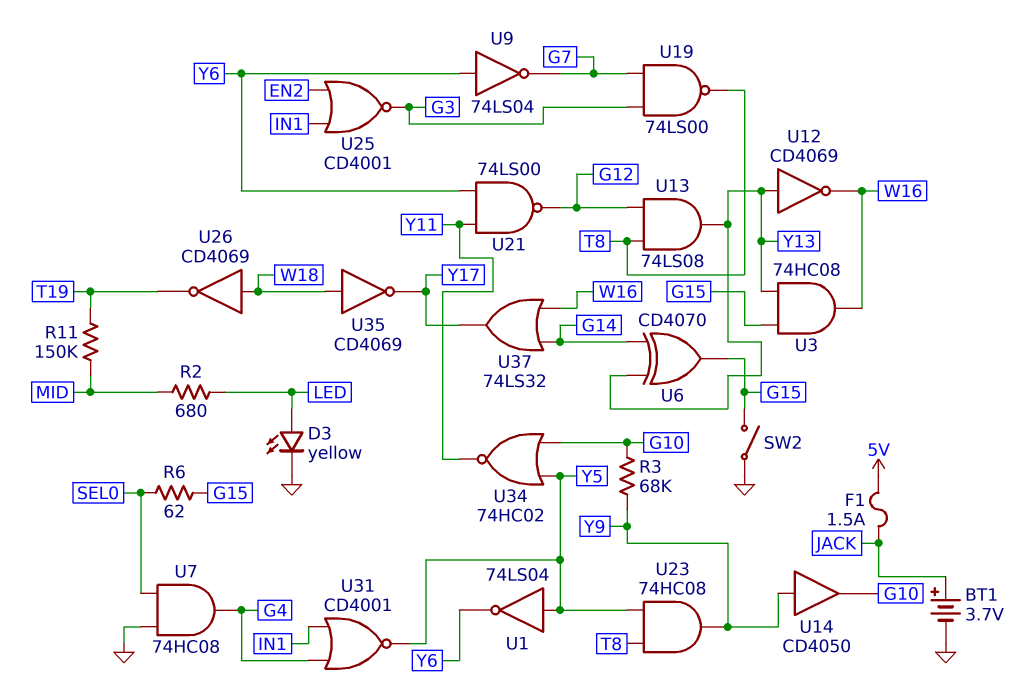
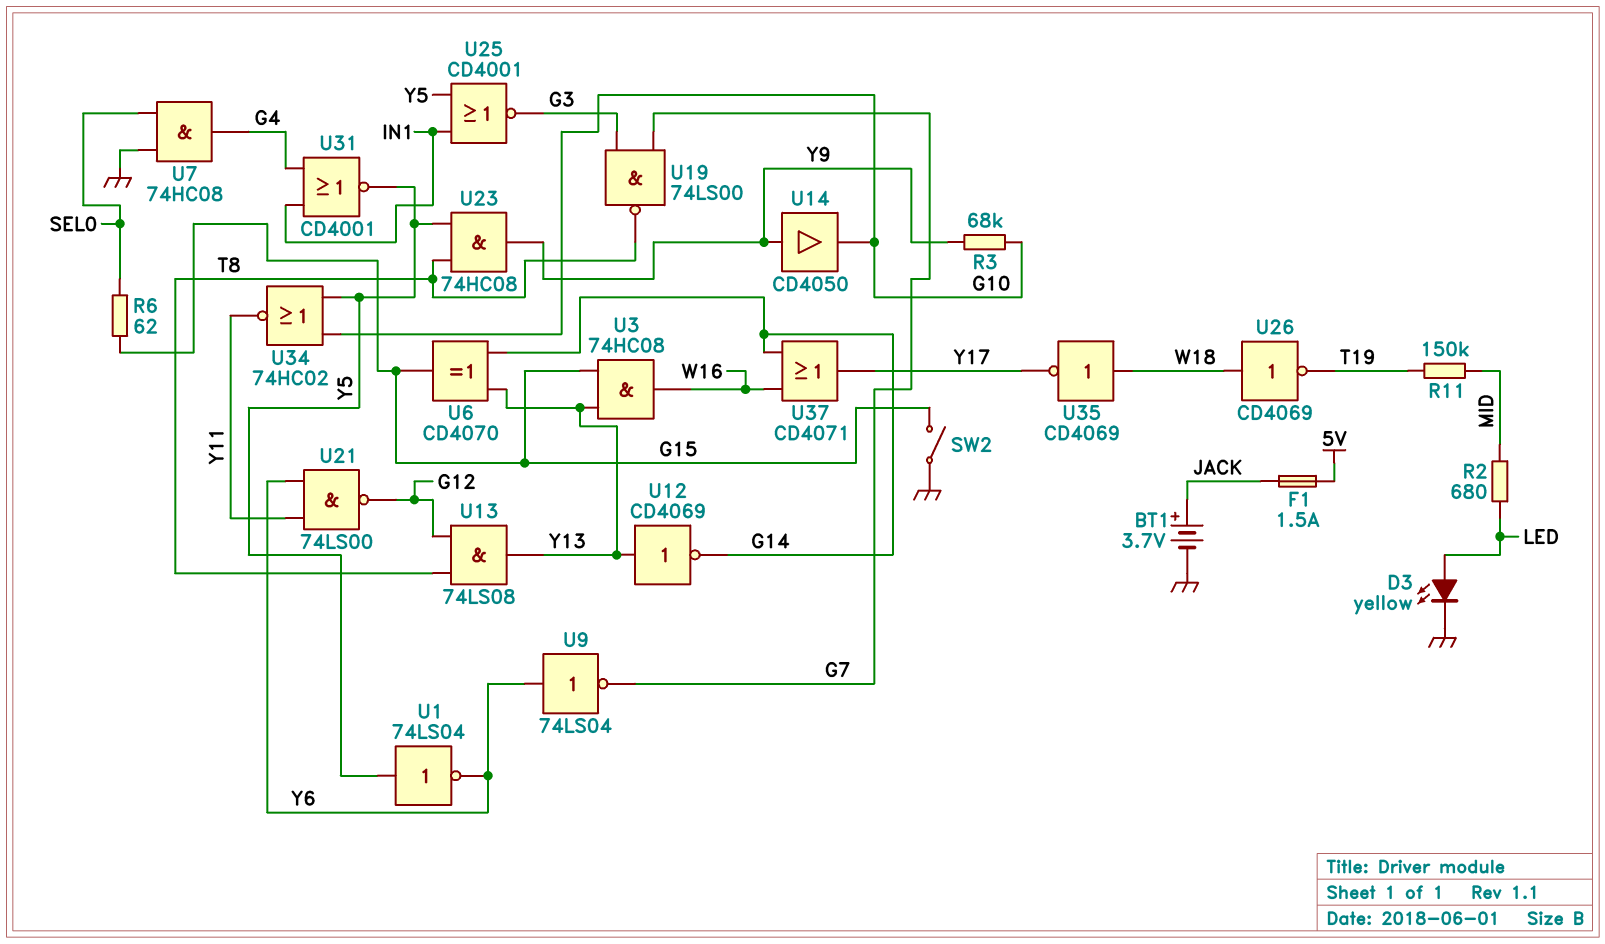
U12: NOT CD4069 (in Y13, out W16) -> NOT CD4069 (in Y13, out G14)
U25: NOR CD4001 (in EN2, in IN1, out G3) -> NOR CD4001 (in IN1, in Y5, out G3)
U37: OR 74LS32 (in G14, in W16, out Y17) -> OR CD4071 (in G14, in W16, out Y17)

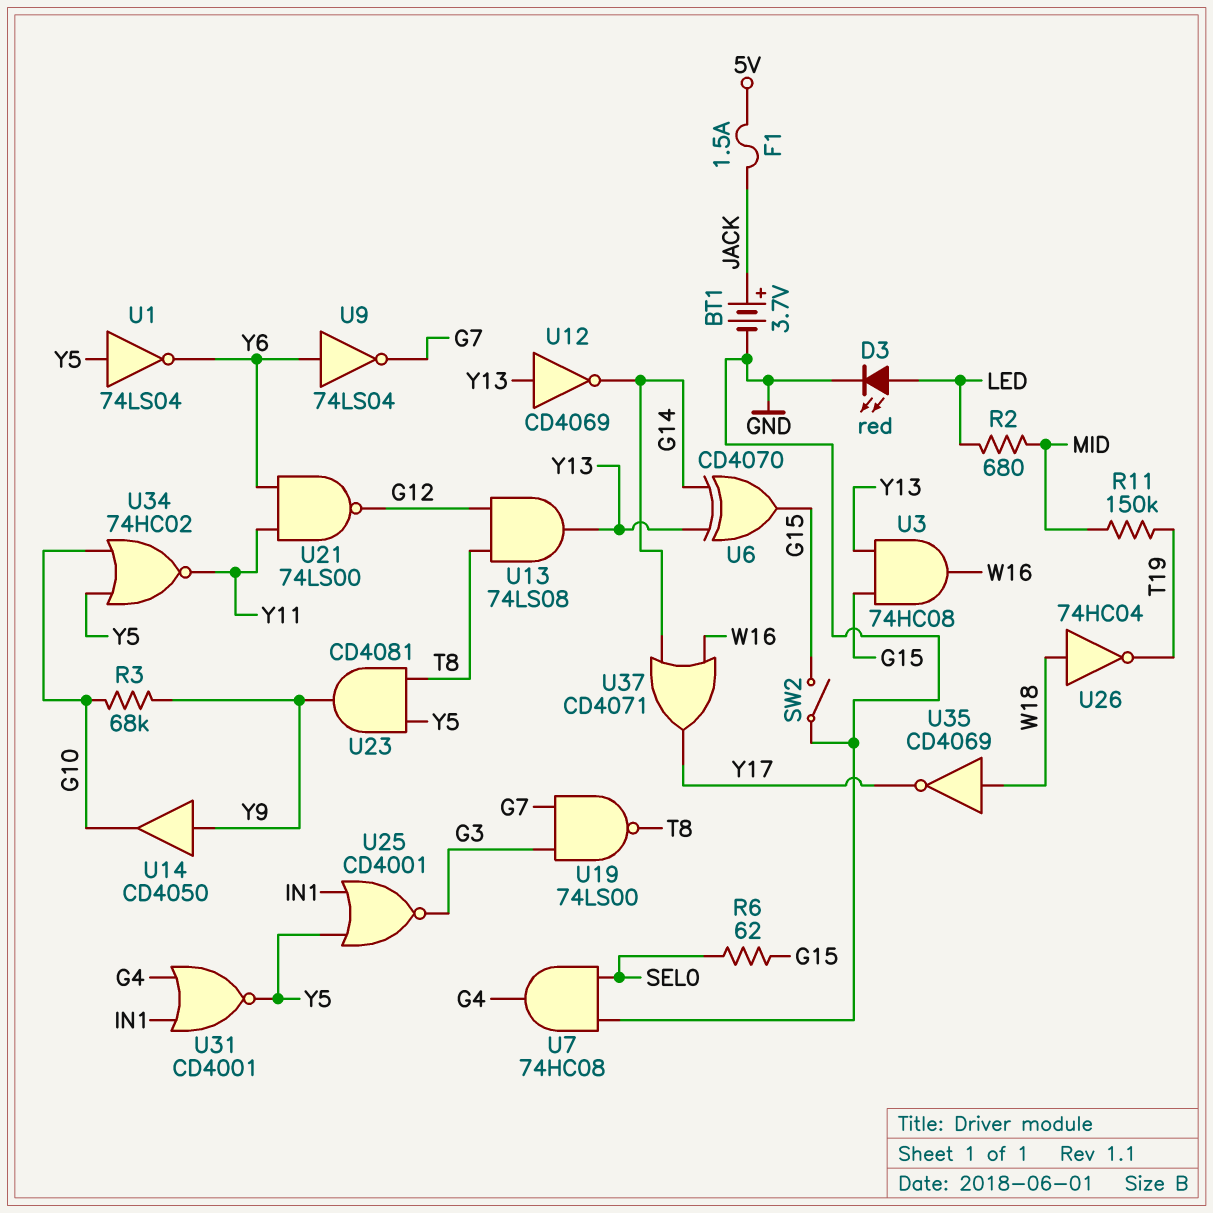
D3: LED yellow (A LED, K GND) -> LED red (A LED, K GND)
U23: AND 74HC08 (in T8, in Y5, out Y9) -> AND CD4081 (in T8, in Y5, out Y9)
U26: NOT CD4069 (in W18, out T19) -> NOT 74HC04 (in W18, out T19)

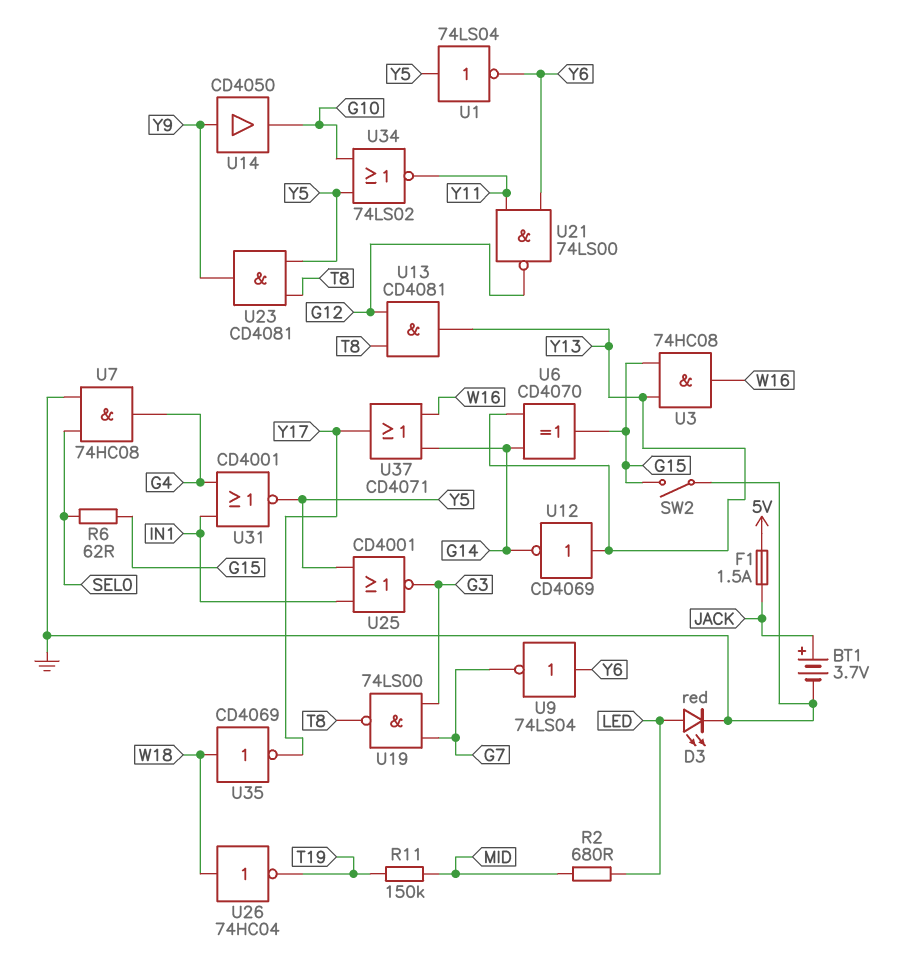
R3: 68k (G10, Y9) -> none
U13: AND 74LS08 (in G12, in T8, out Y13) -> AND CD4081 (in G12, in T8, out Y13)
U34: NOR 74HC02 (in G10, in Y5, out Y11) -> NOR 74LS02 (in G10, in Y5, out Y11)

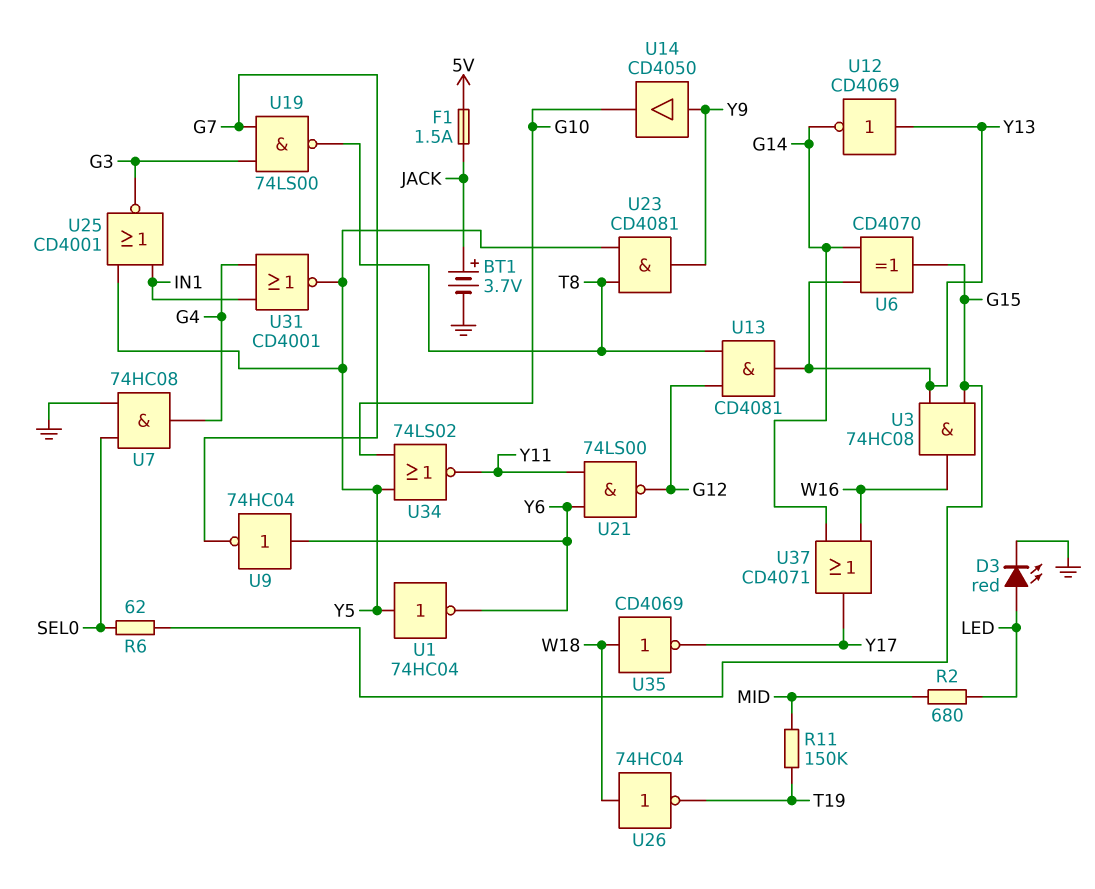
SW2: switch (G15, GND) -> none
U1: NOT 74LS04 (in Y5, out Y6) -> NOT 74HC04 (in Y5, out Y6)
U9: NOT 74LS04 (in Y6, out G7) -> NOT 74HC04 (in Y6, out G7)

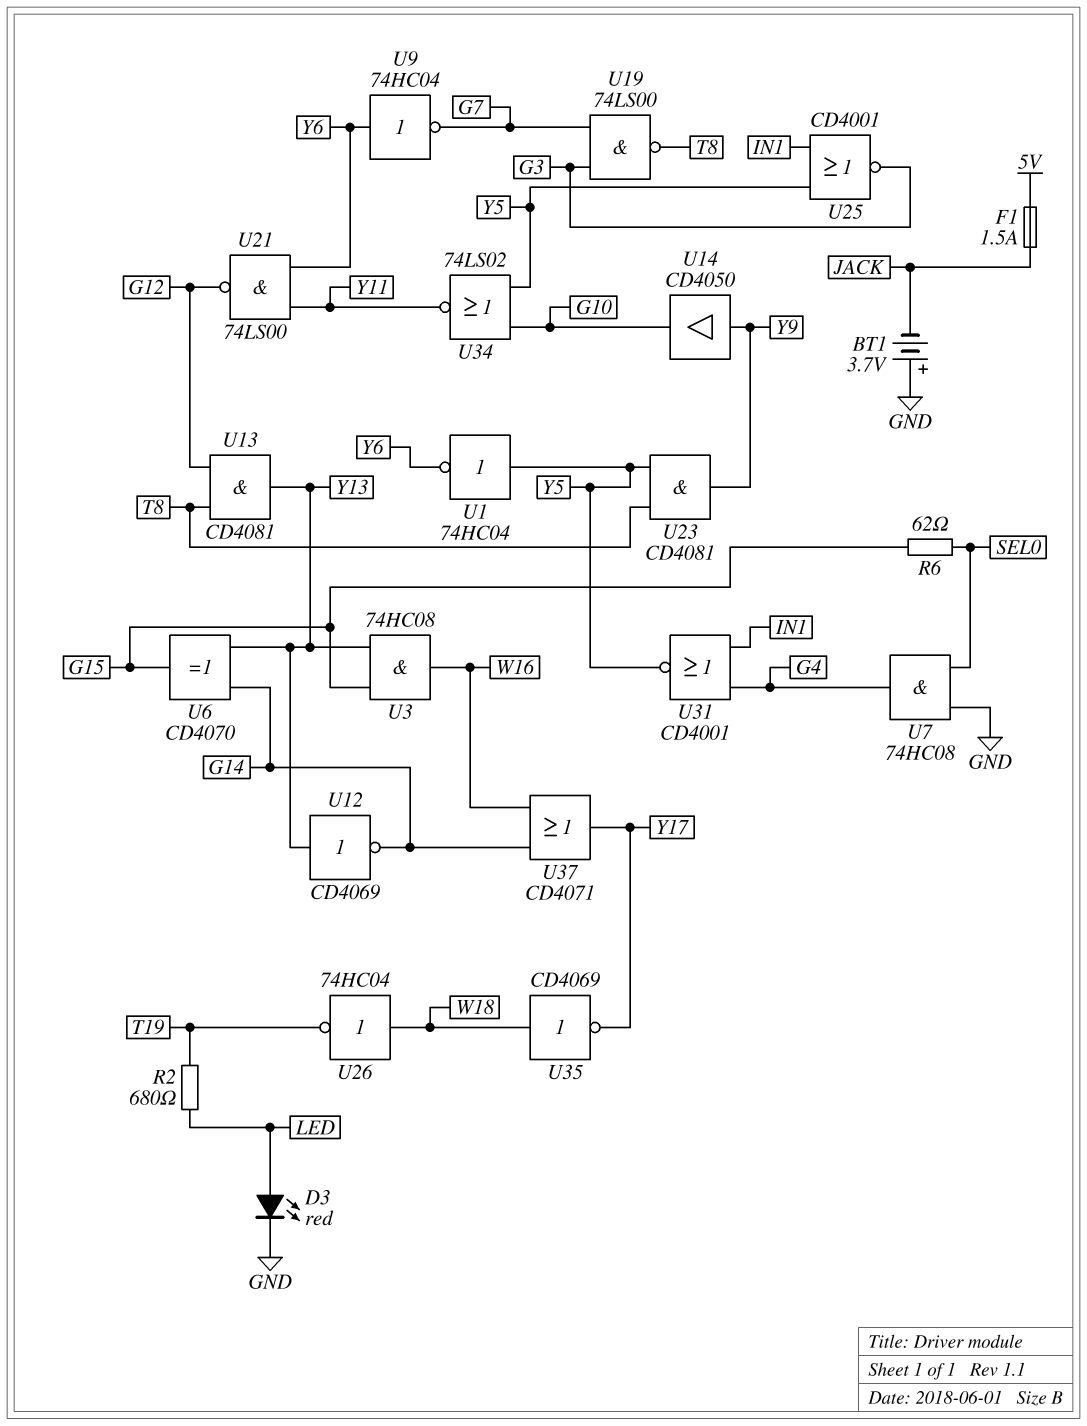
BT1: 3.7V (plus JACK, minus GND) -> 3.7V (plus GND, minus JACK)
R2: 680 (LED, MID) -> 680 (LED, T19)
R11: 150k (MID, T19) -> none

